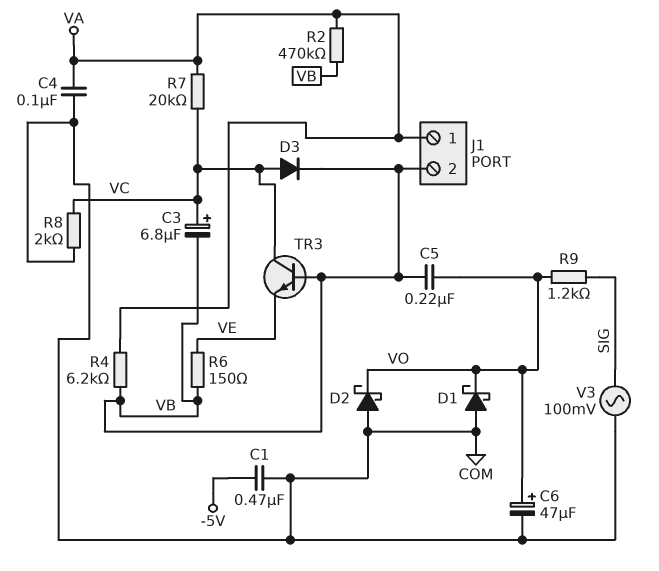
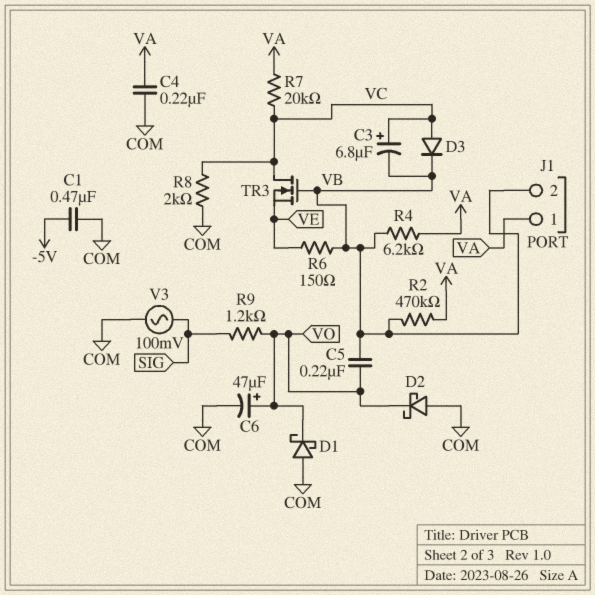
C4: 100nF (COM, VA) -> 220nF (COM, VA)
TR3: NPN (B VB, C VC, E VE) -> NMOS (G VB, D VC, S VE)

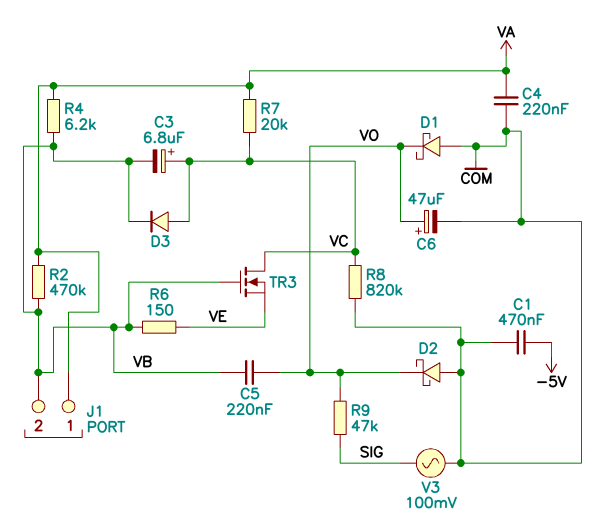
R8: 2k (COM, VC) -> 820k (COM, VC)
R9: 1.2k (SIG, VO) -> 47k (SIG, VO)

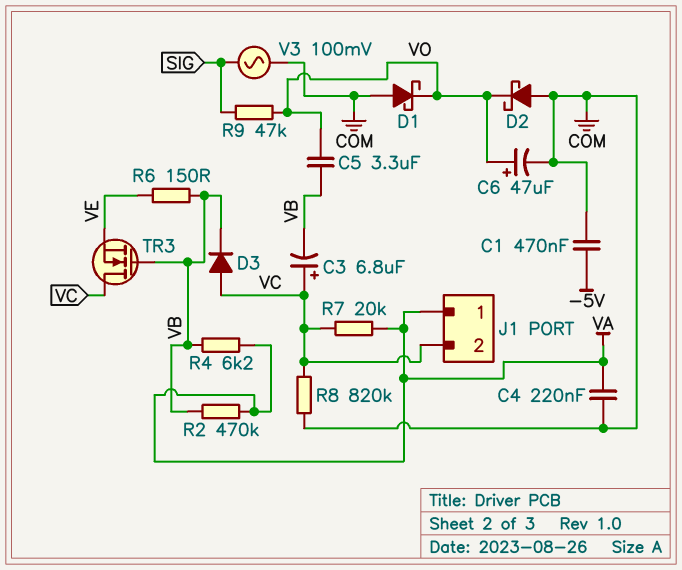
C5: 220nF (VB, VO) -> 3.3uF (VB, VO)
J1 pin 2: VB -> VC

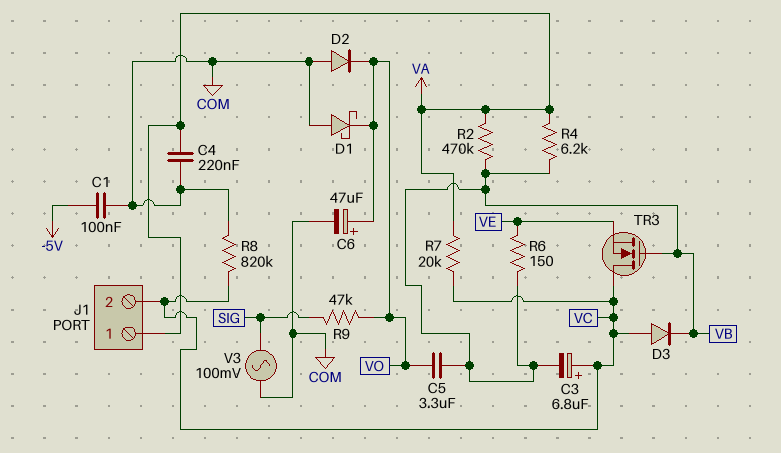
C1: 470nF (-5V, COM) -> 100nF (-5V, COM)
D2: schottky (A COM, K VO) -> diode (A COM, K VO)

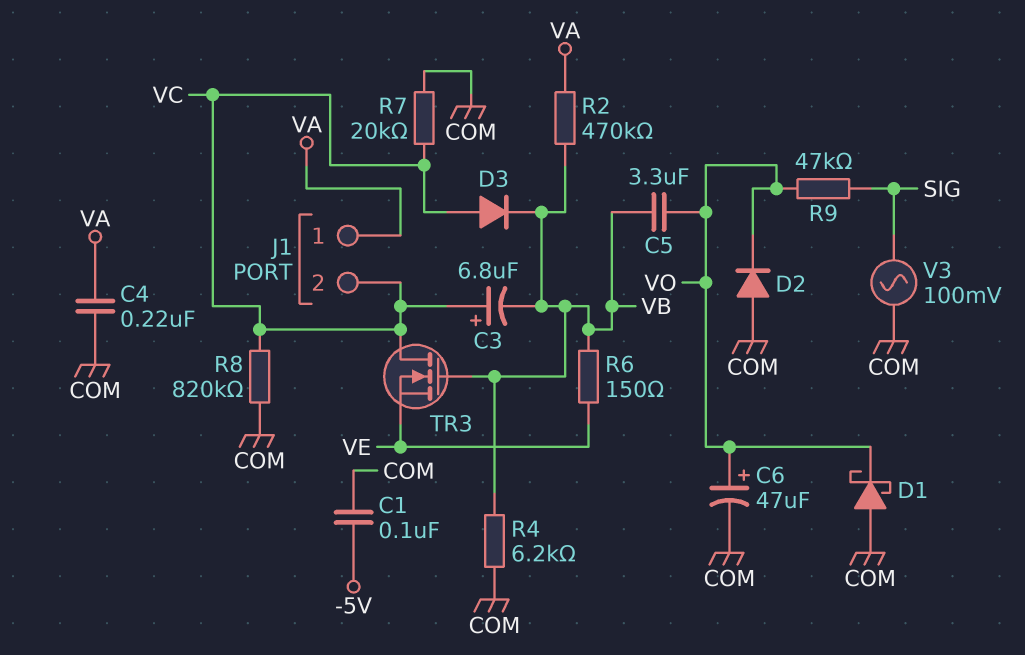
R4: 6.2k (VA, VB) -> 6.2k (COM, VB)
R7: 20k (VA, VC) -> 20k (COM, VC)

